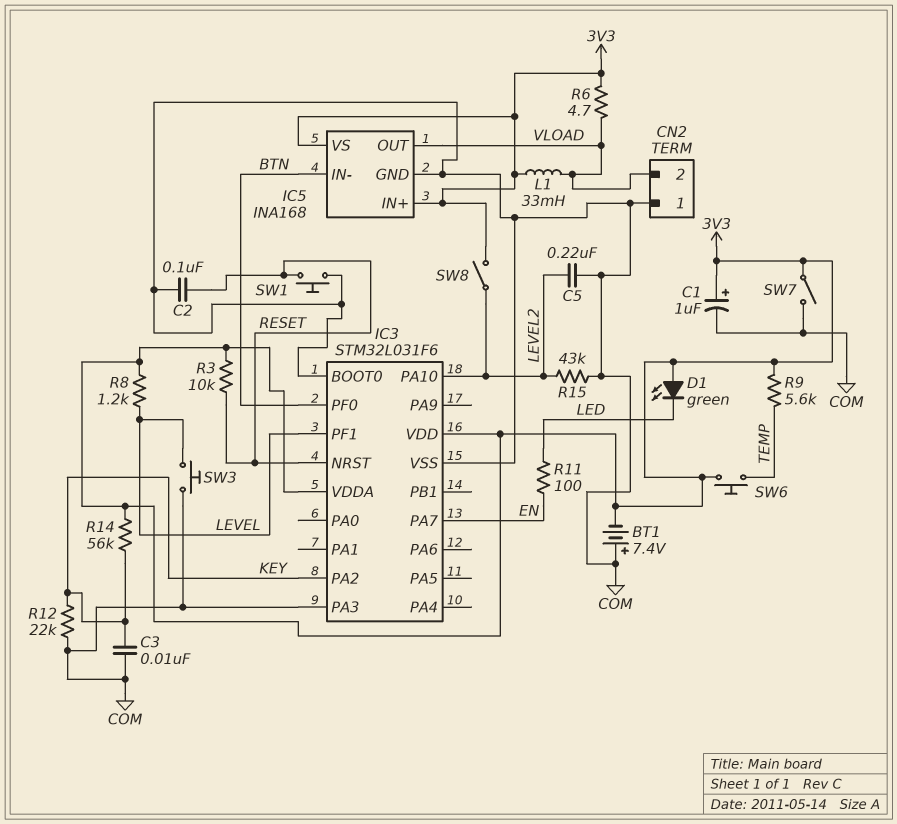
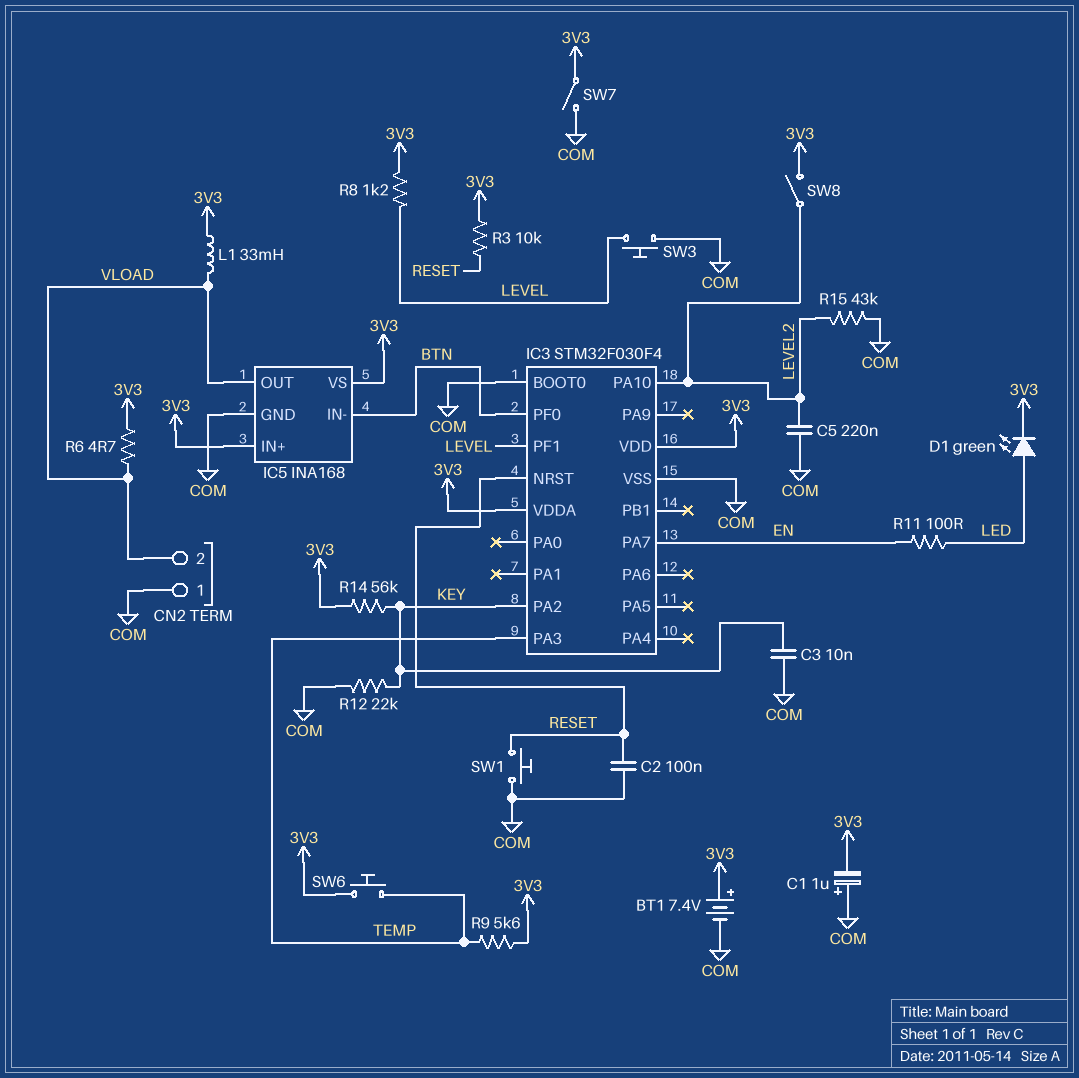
BT1: 7.4V (plus COM, minus 3V3) -> 7.4V (plus 3V3, minus COM)
C1: 1uF (plus 3V3, minus COM) -> 1uF (plus COM, minus 3V3)
D1: LED green (A 3V3, K LED) -> LED green (A LED, K 3V3)
IC3: STM32L031F6 -> STM32F030F4
IC3 pin PA3: COM -> TEMP

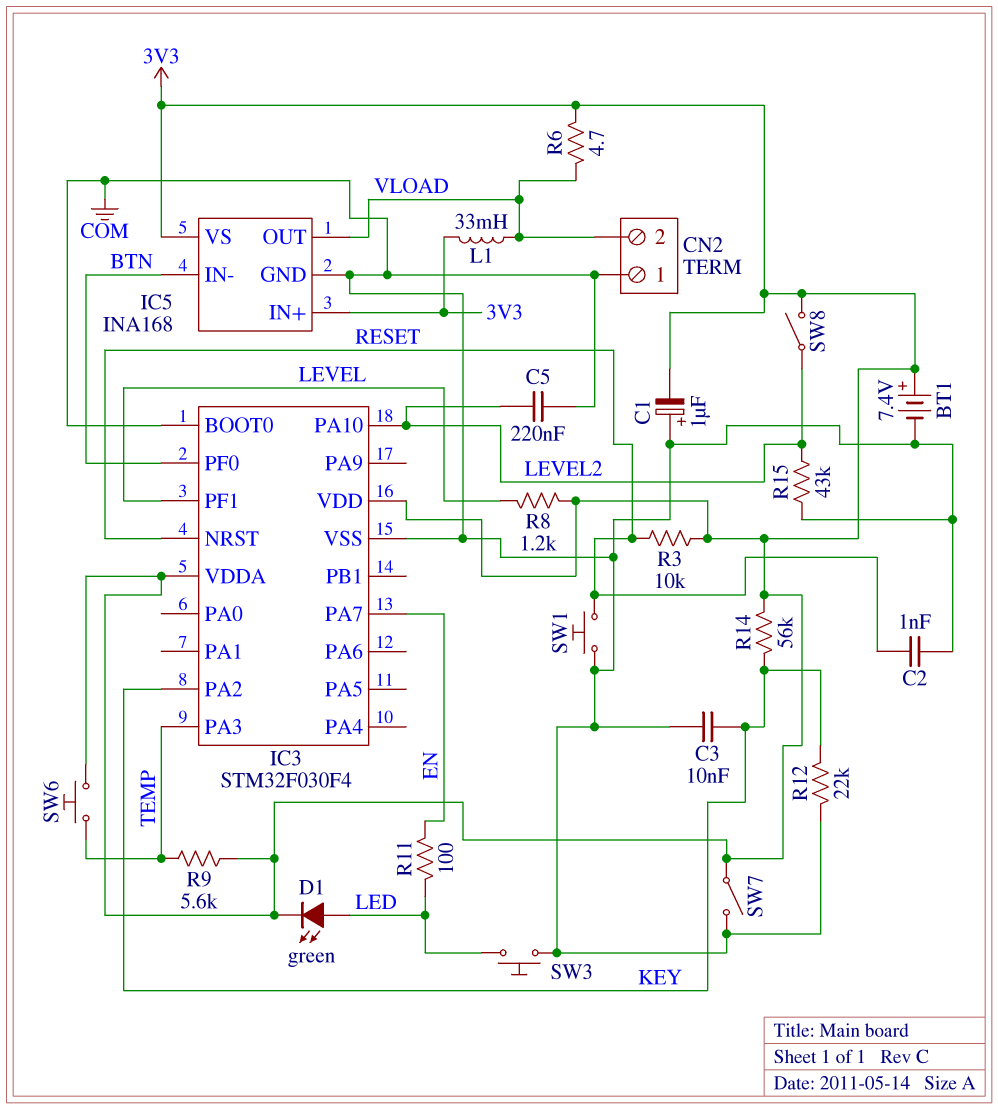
C2: 100nF (COM, RESET) -> 1nF (COM, RESET)
SW3: button (COM, LEVEL) -> button (COM, LED)

